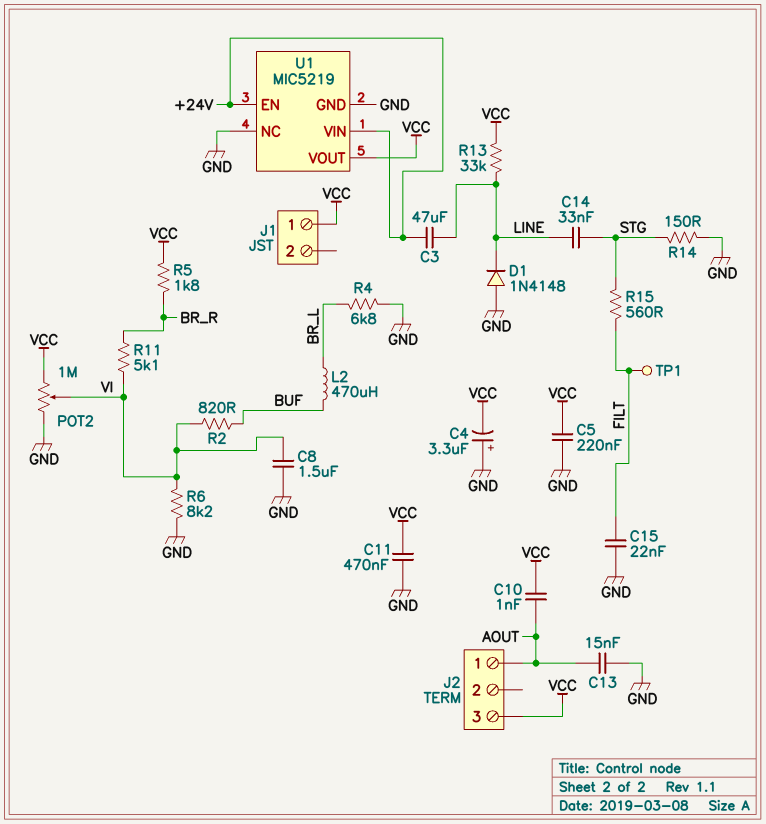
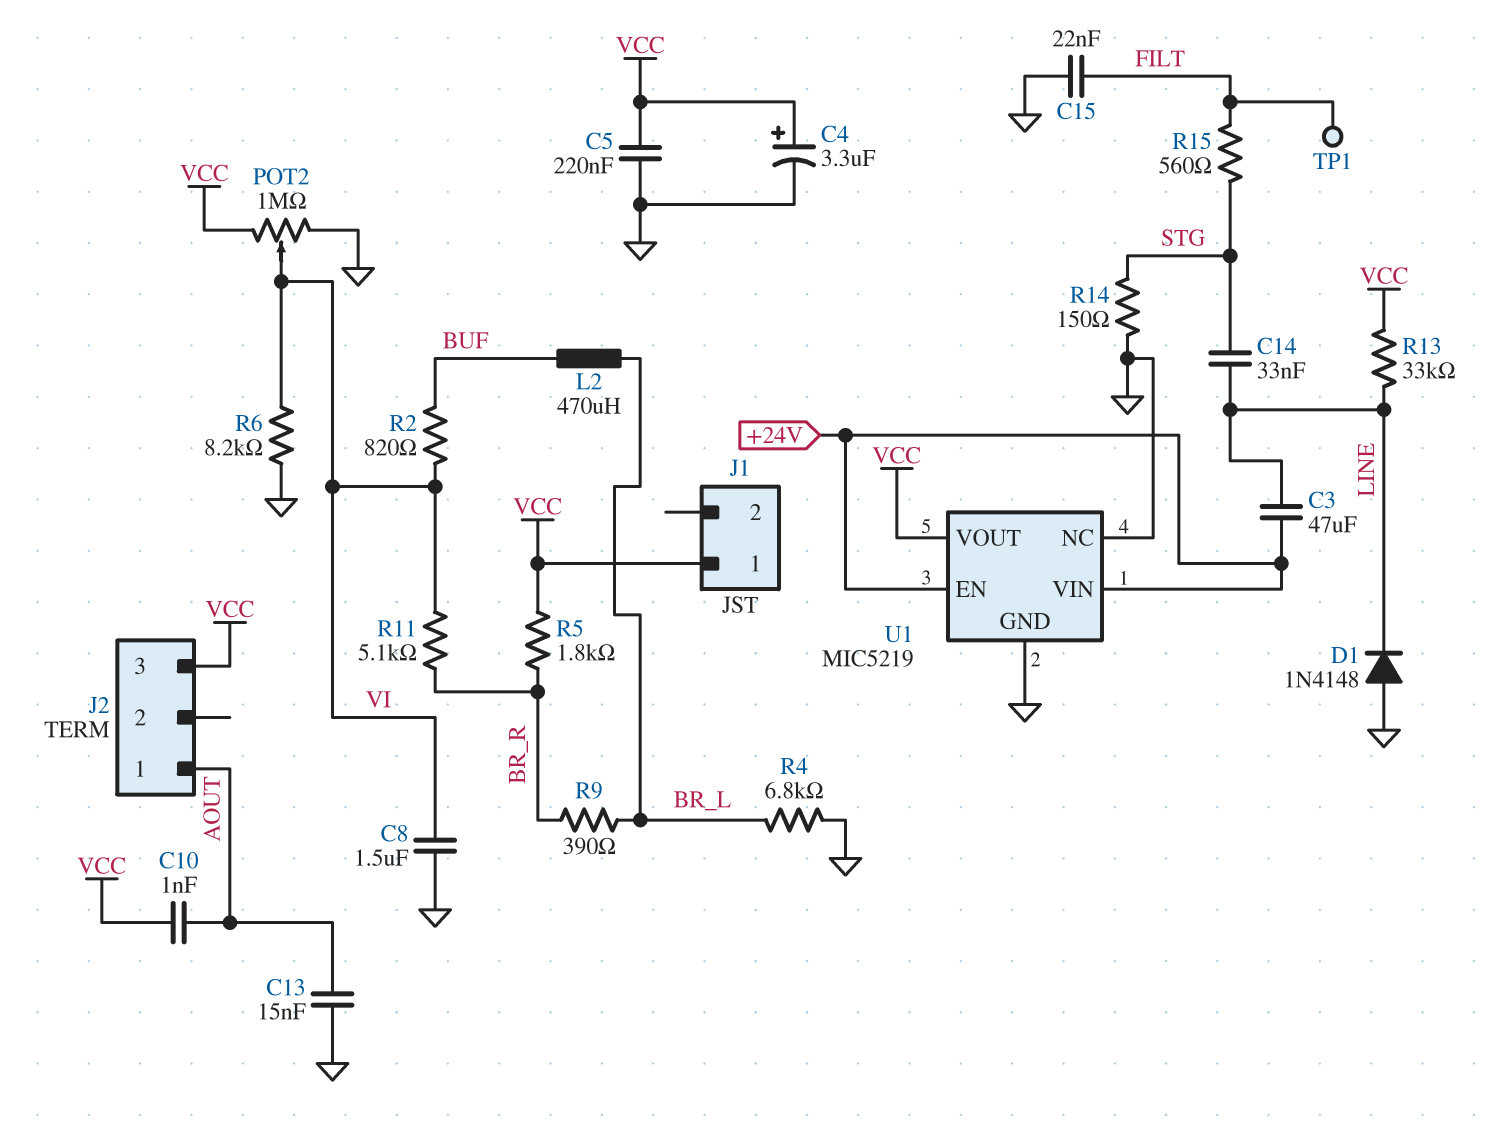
C4: 3.3uF (plus GND, minus VCC) -> 3.3uF (plus VCC, minus GND)
C11: 470nF (GND, VCC) -> none
R9: none -> 390 (BR_L, BR_R)

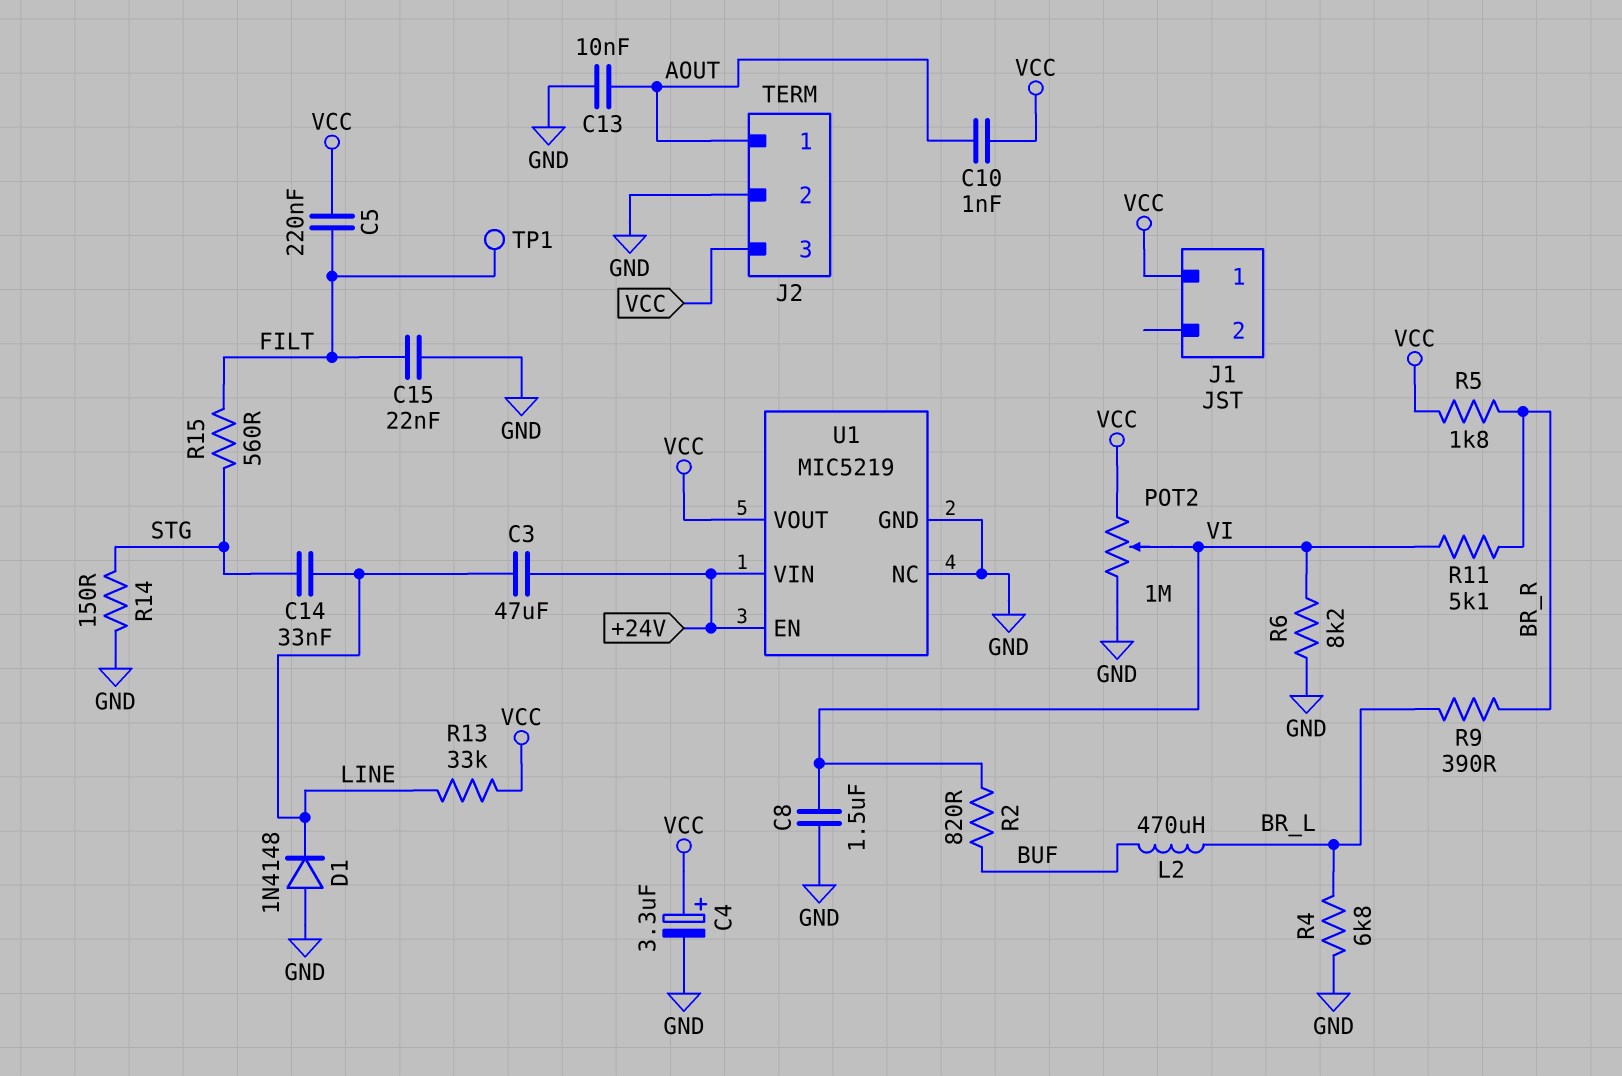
C5: 220nF (GND, VCC) -> 220nF (FILT, VCC)
C13: 15nF (AOUT, GND) -> 10nF (AOUT, GND)
J2 pin 2: none -> GND

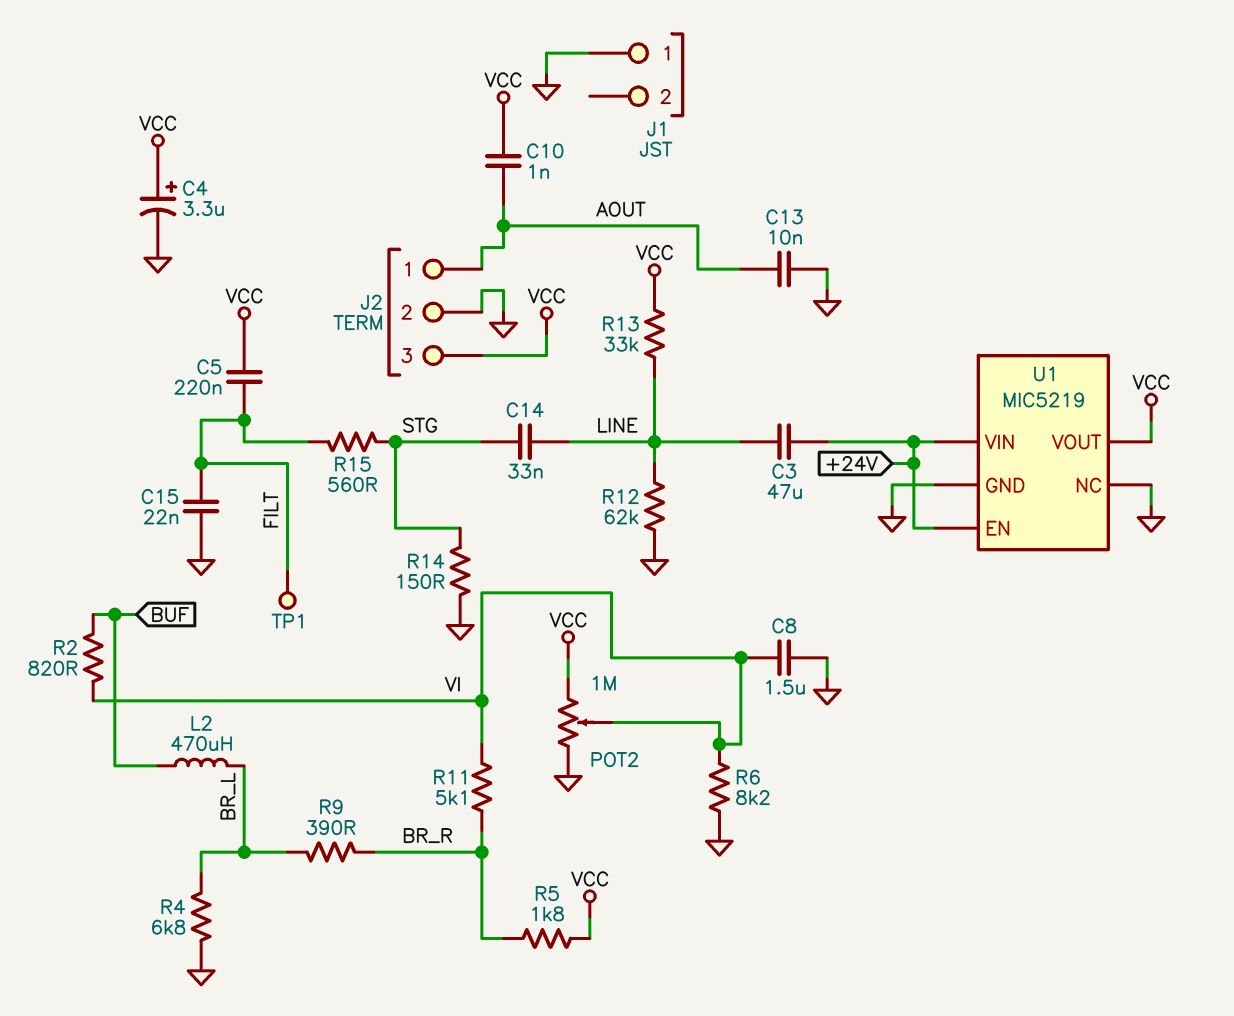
D1: diode 1N4148 (A GND, K LINE) -> none
J1 pin 1: VCC -> GND
R12: none -> 62k (GND, LINE)

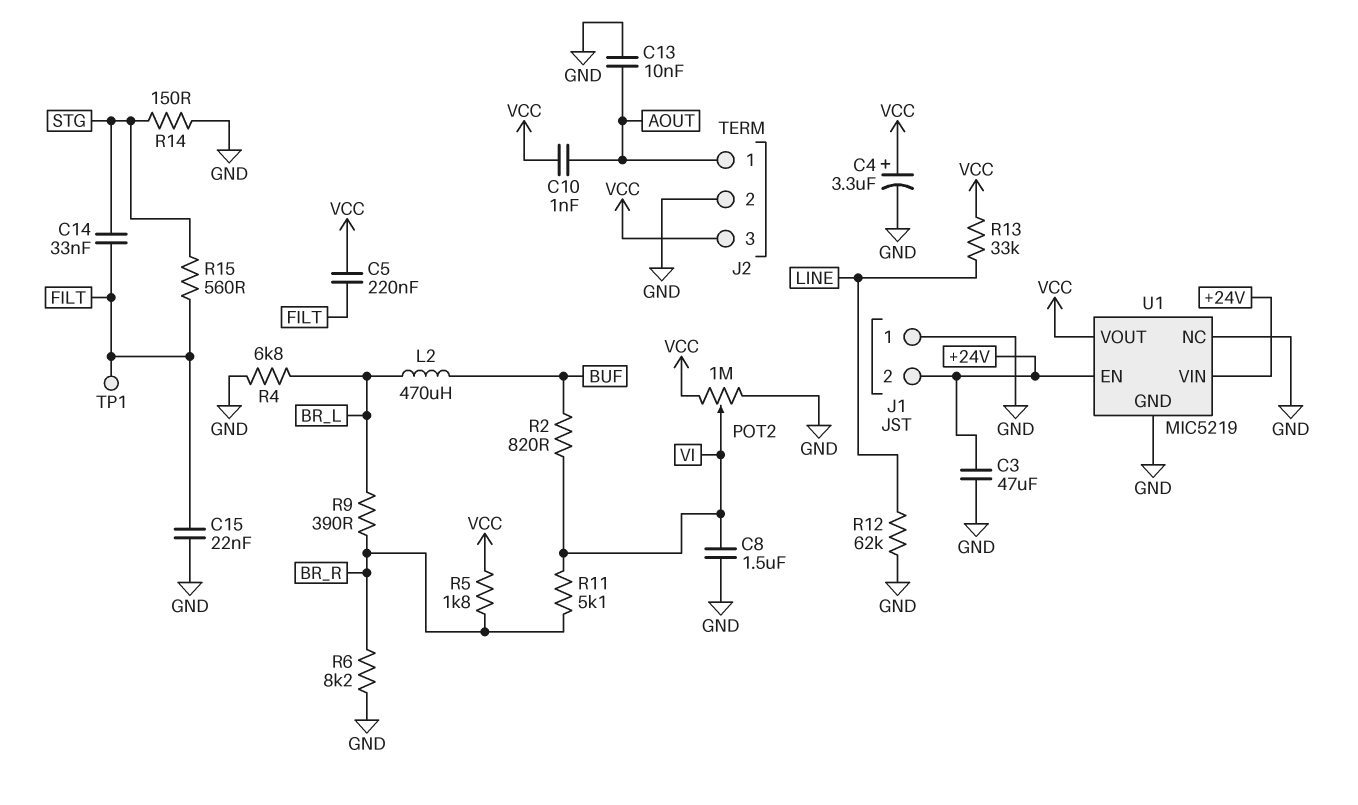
C3: 47uF (+24V, LINE) -> 47uF (+24V, GND)
C14: 33nF (LINE, STG) -> 33nF (FILT, STG)
J1 pin 2: none -> +24V
R6: 8.2k (GND, VI) -> 8.2k (BR_R, GND)

